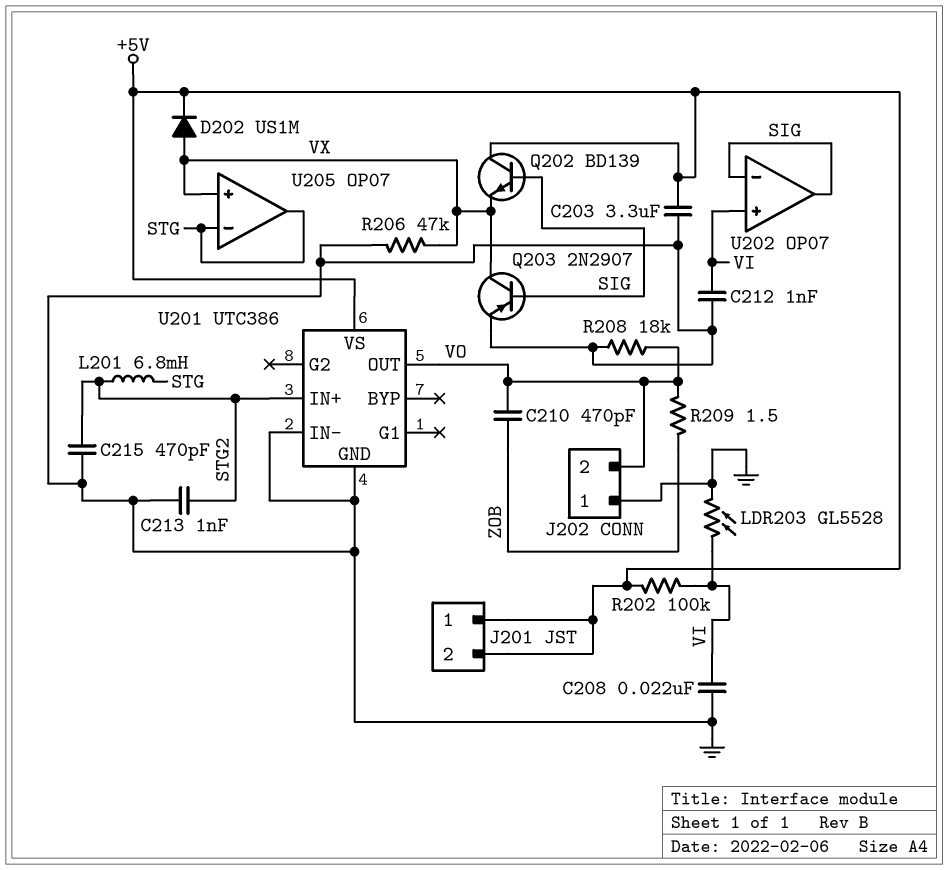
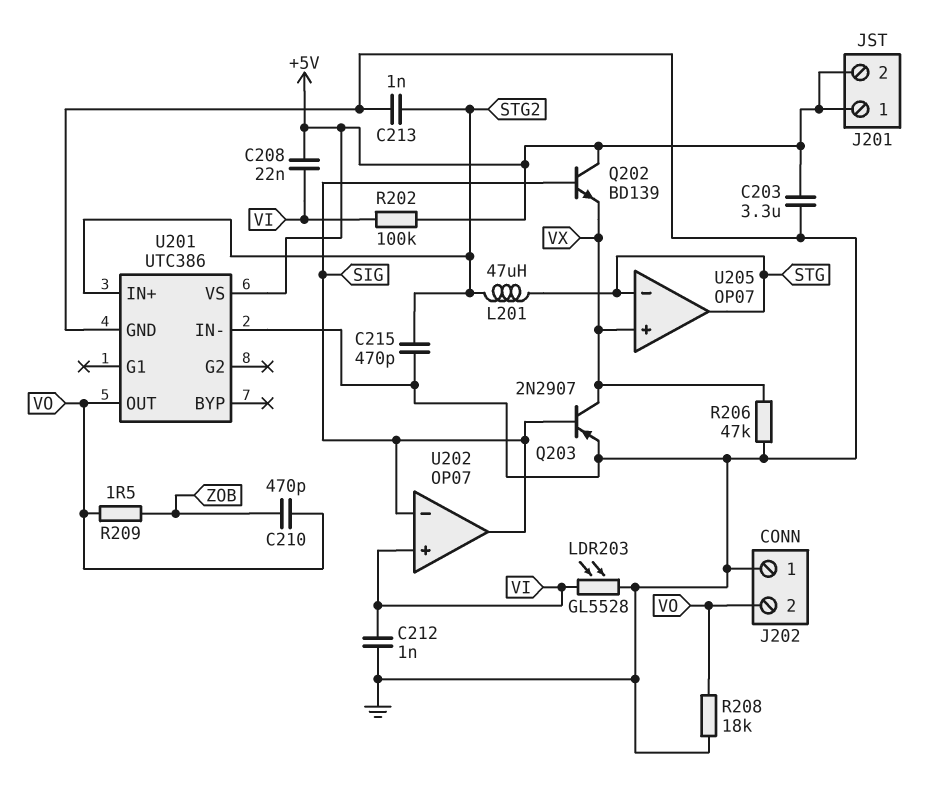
C208: 22nF (GND, VI) -> 22nF (+5V, VI)
D202: diode US1M (A VX, K +5V) -> none
L201: 6.8mH (STG, STG2) -> 47uH (STG, STG2)

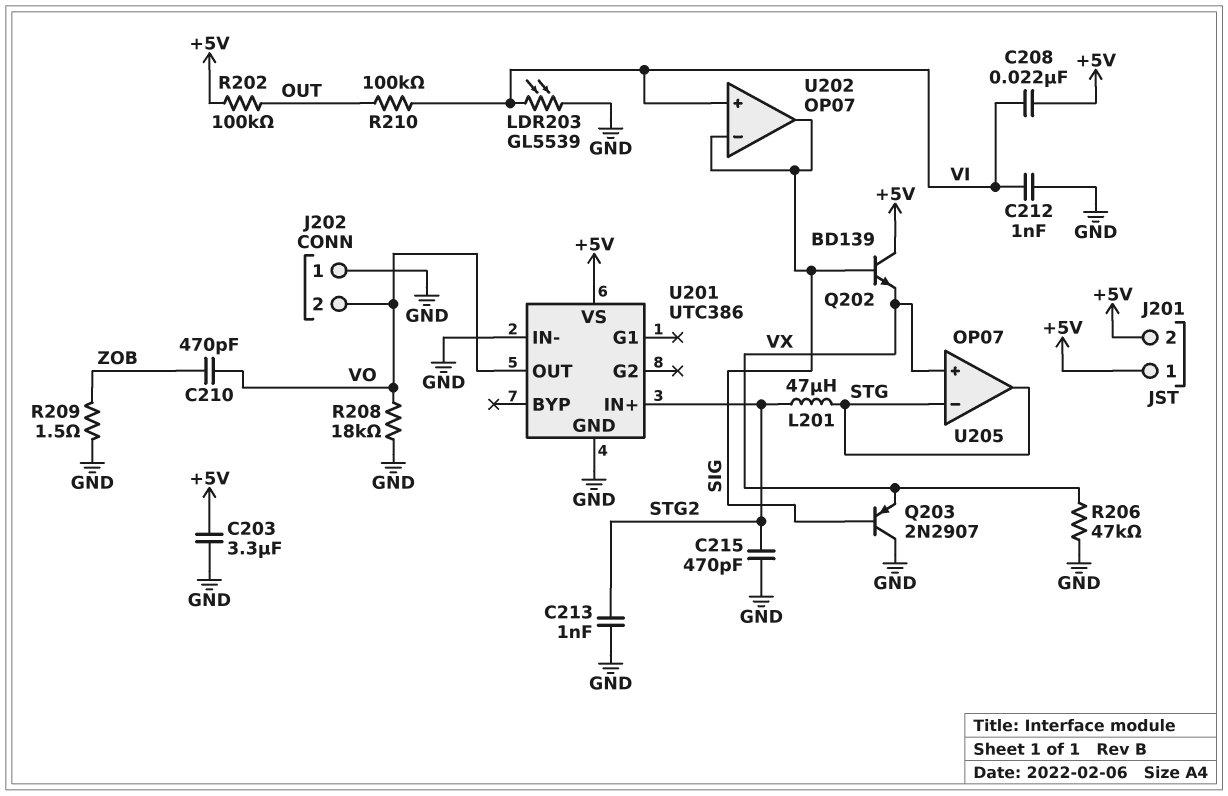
LDR203: GL5528 (GND, VI) -> GL5539 (GND, VI)
Q203: PNP 2N2907 (B SIG, C VX, E GND) -> PNP 2N2907 (B SIG, C GND, E VX)
R202: 100k (+5V, VI) -> 100k (+5V, OUT)
R209: 1.5 (VO, ZOB) -> 1.5 (GND, ZOB)
R210: none -> 100k (OUT, VI)

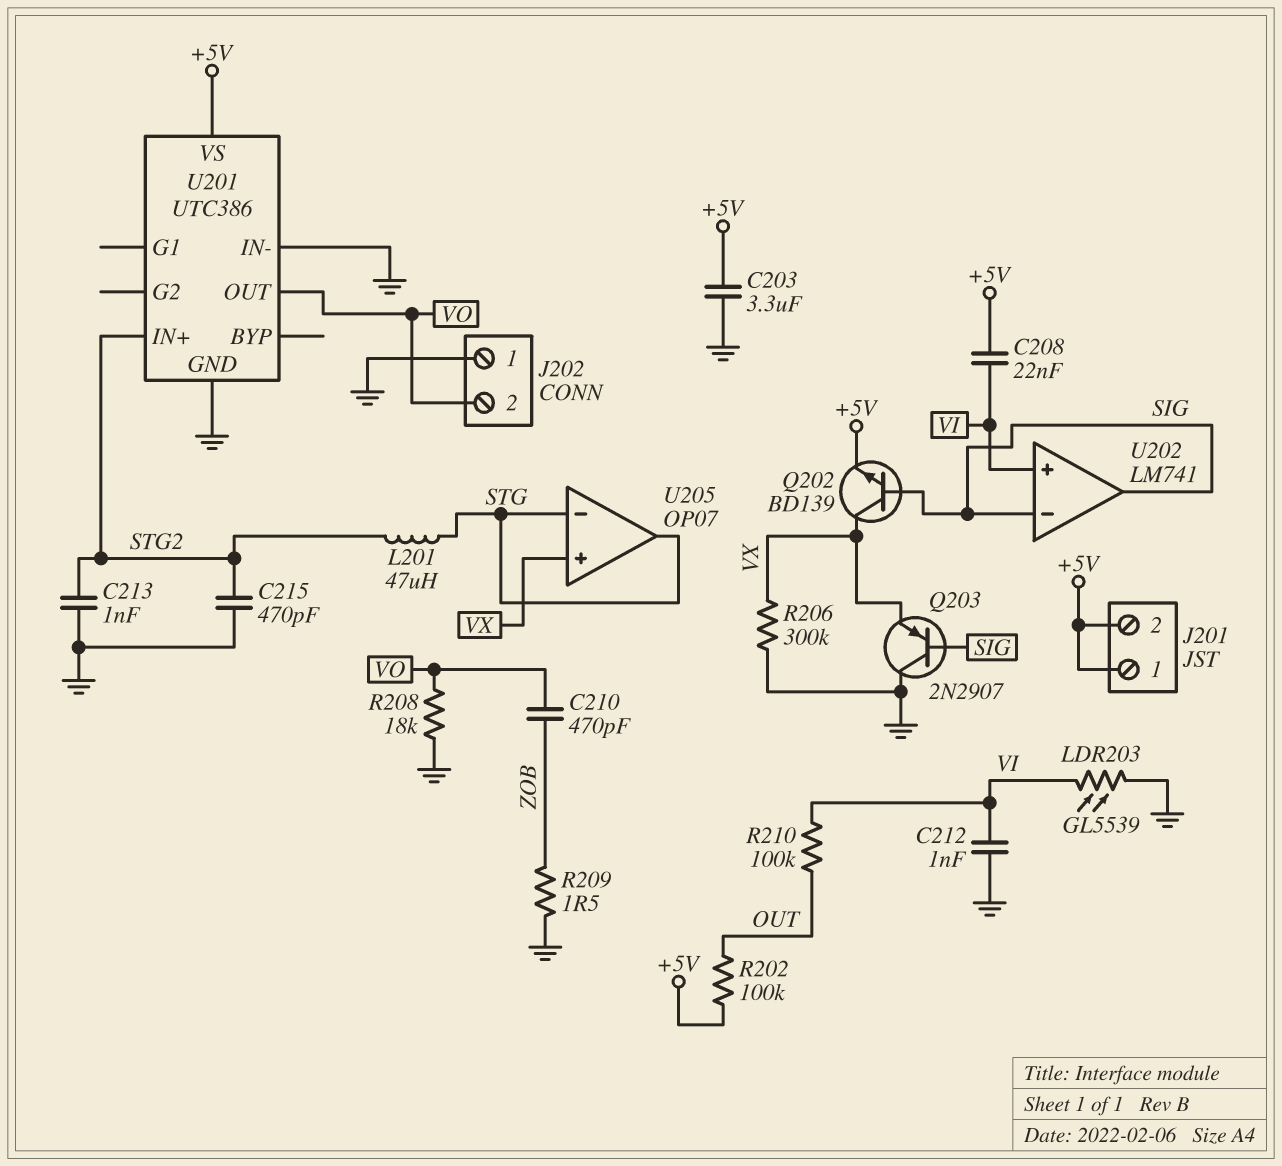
Q202: NPN BD139 (B SIG, C +5V, E VX) -> NPN BD139 (B SIG, C VX, E +5V)
R206: 47k (GND, VX) -> 300k (GND, VX)
U202: OP07 -> LM741

